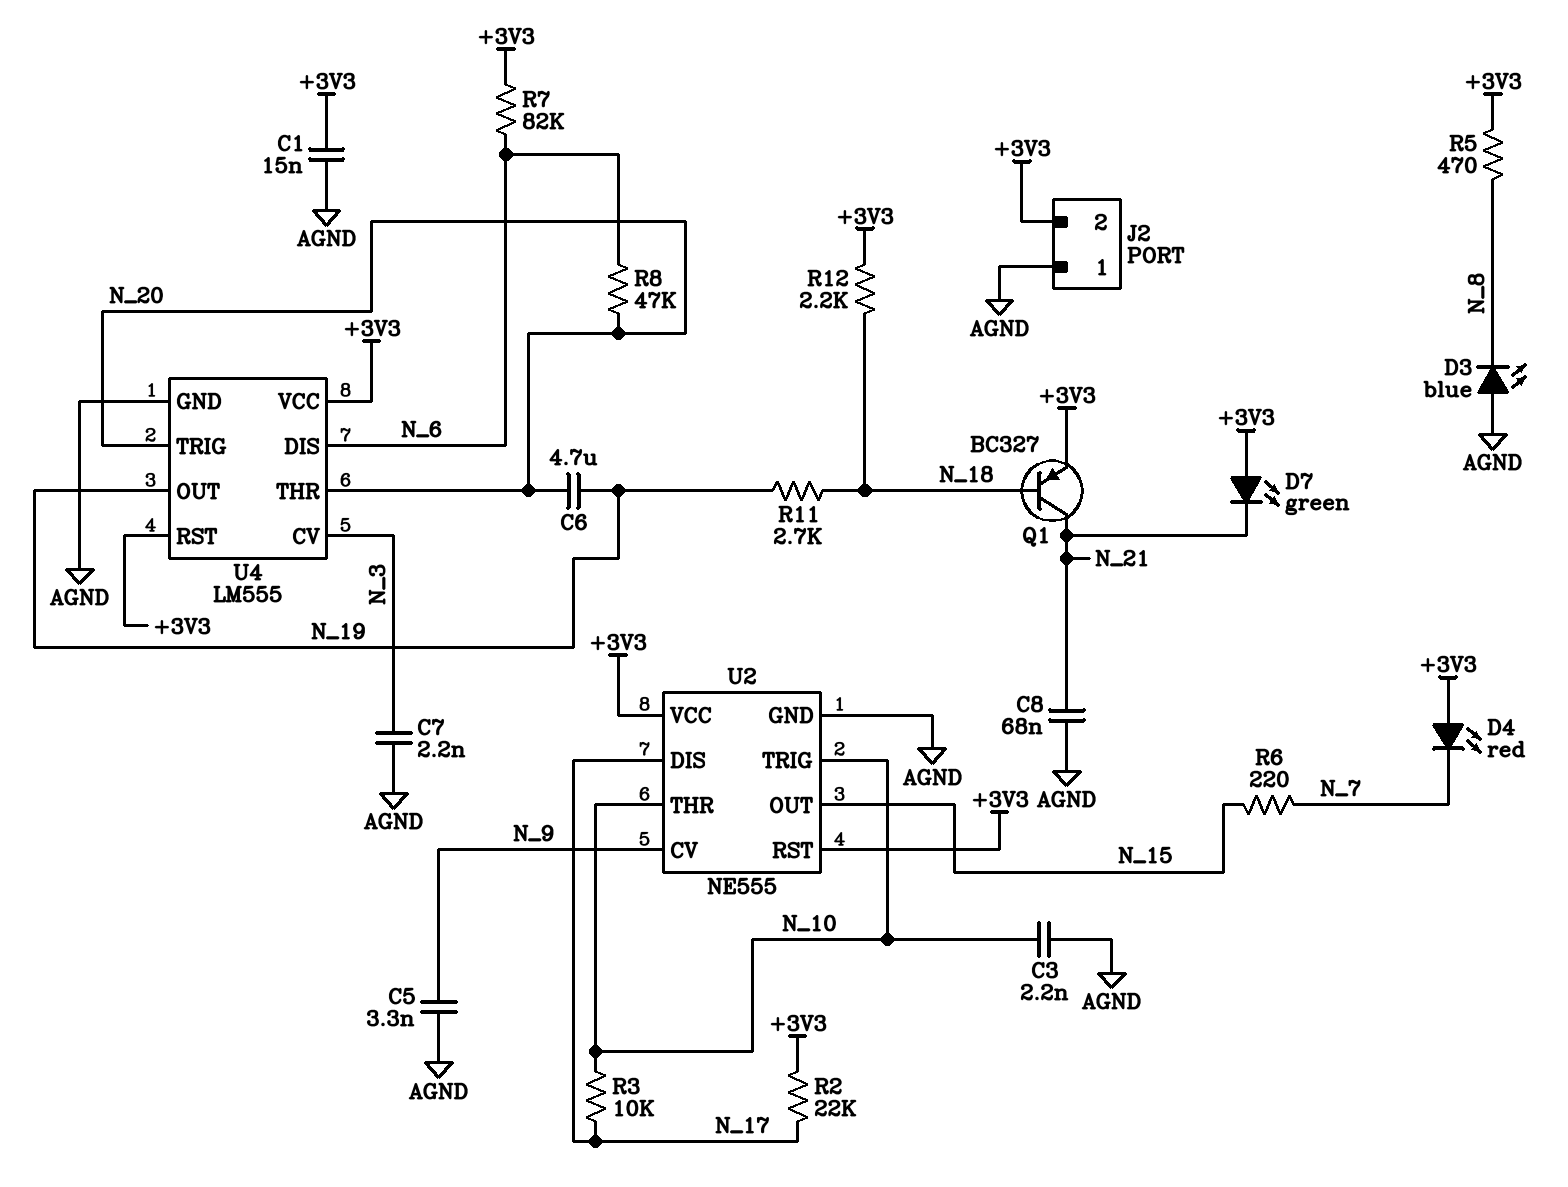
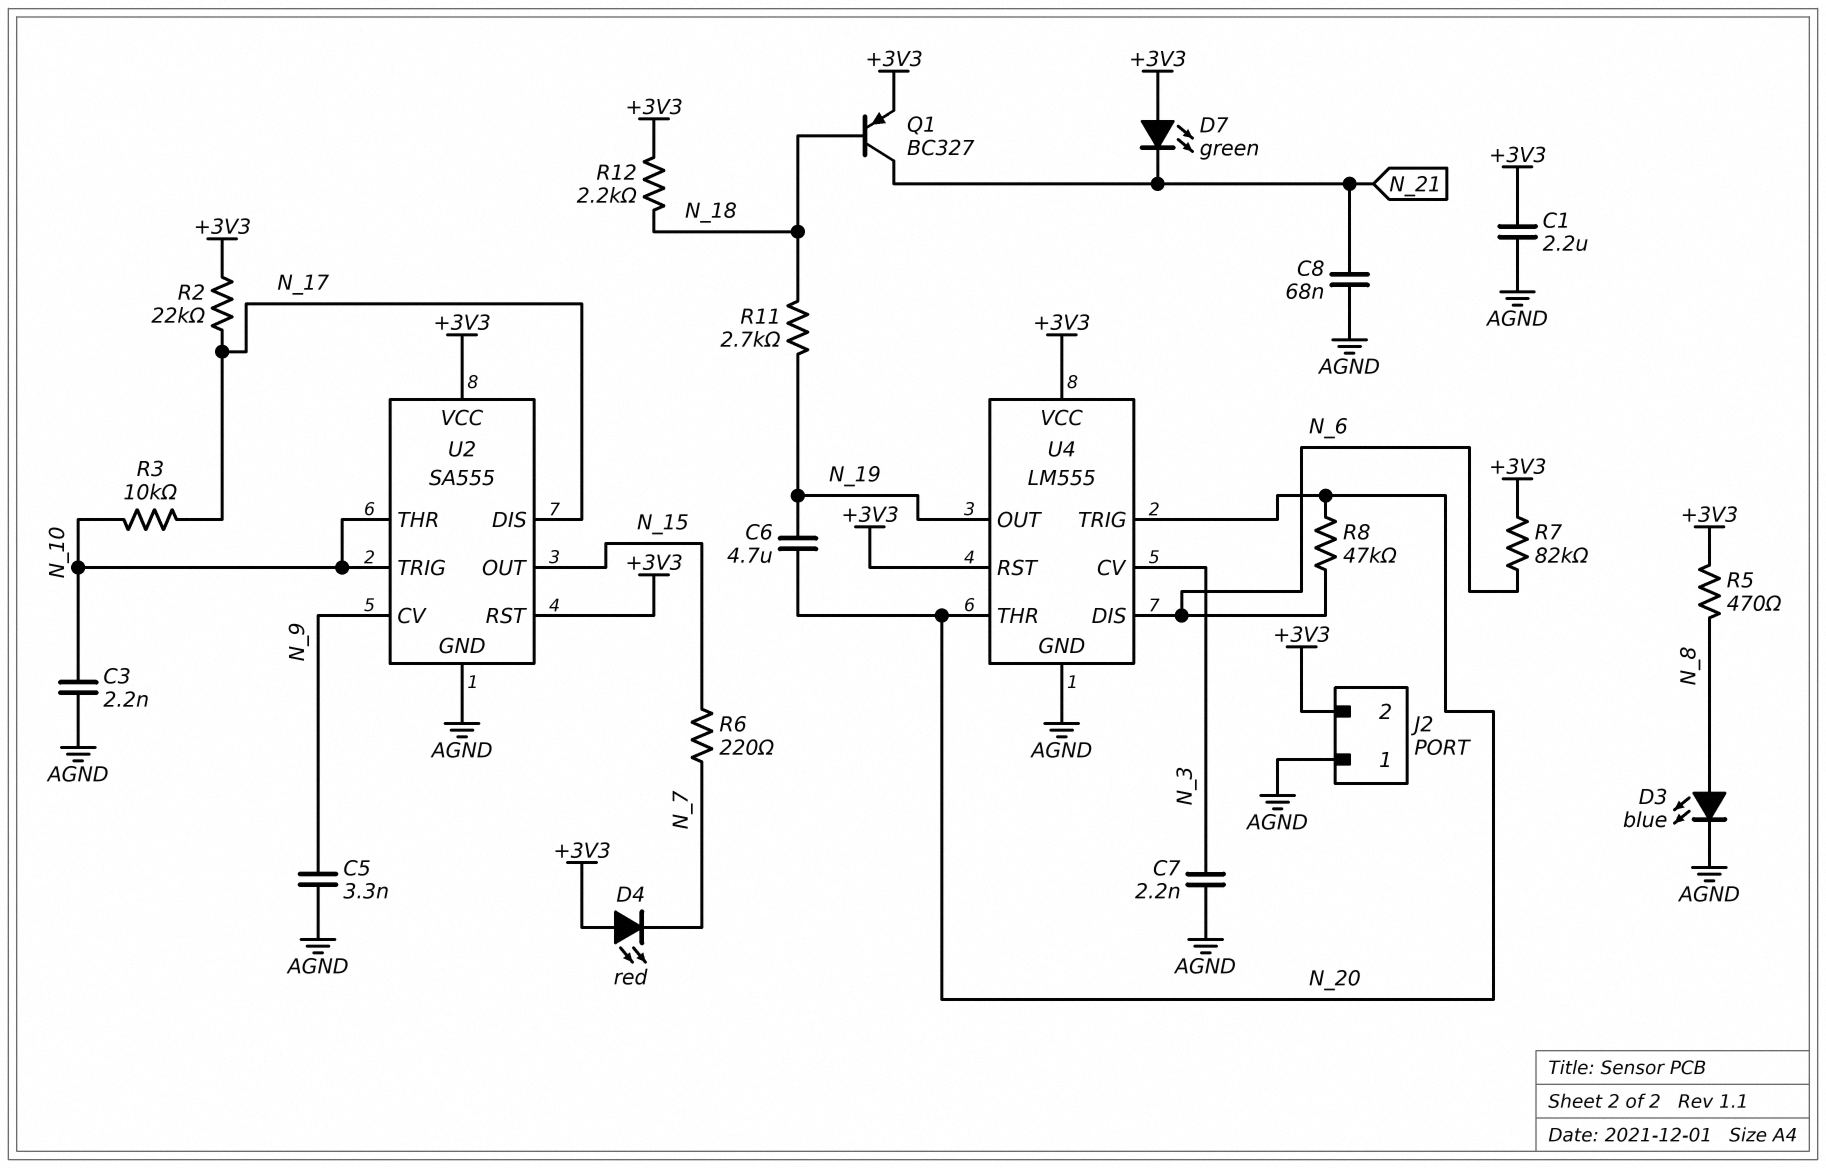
C1: 15nF (+3V3, AGND) -> 2.2uF (+3V3, AGND)
D3: LED blue (A AGND, K N_8) -> LED blue (A N_8, K AGND)
U2: NE555 -> SA555

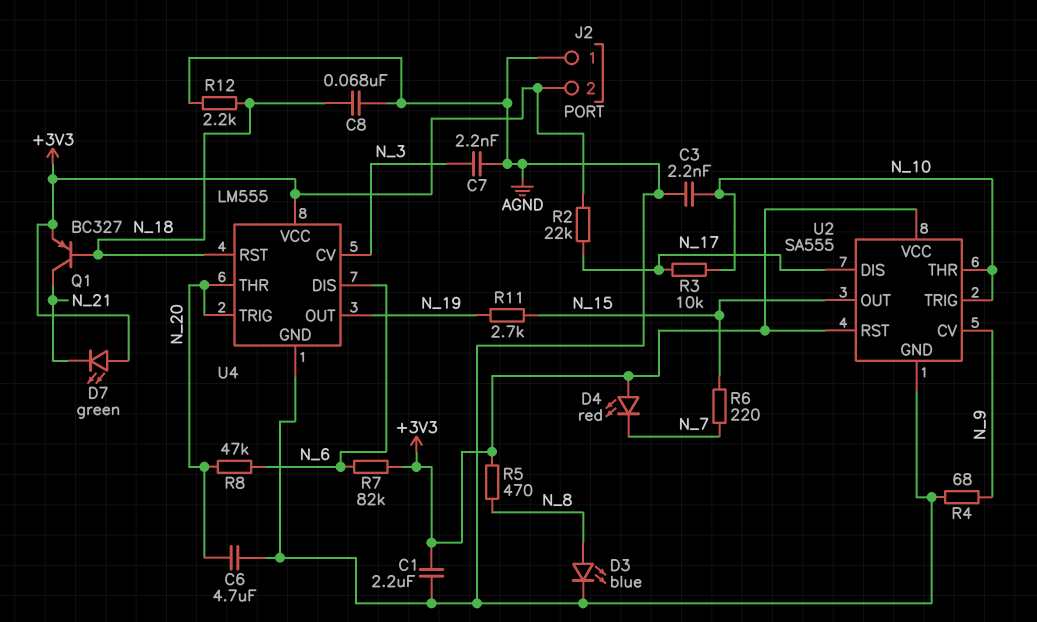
C5: 3.3nF (AGND, N_9) -> none
C6: 4.7uF (N_19, N_20) -> 4.7uF (AGND, N_20)
C8: 68nF (AGND, N_21) -> 68nF (AGND, N_18)
R4: none -> 68 (AGND, N_9)
R11: 2.7k (N_18, N_19) -> 2.7k (N_15, N_19)
R12: 2.2k (+3V3, N_18) -> 2.2k (AGND, N_18)
U4 pin RST: +3V3 -> N_18

